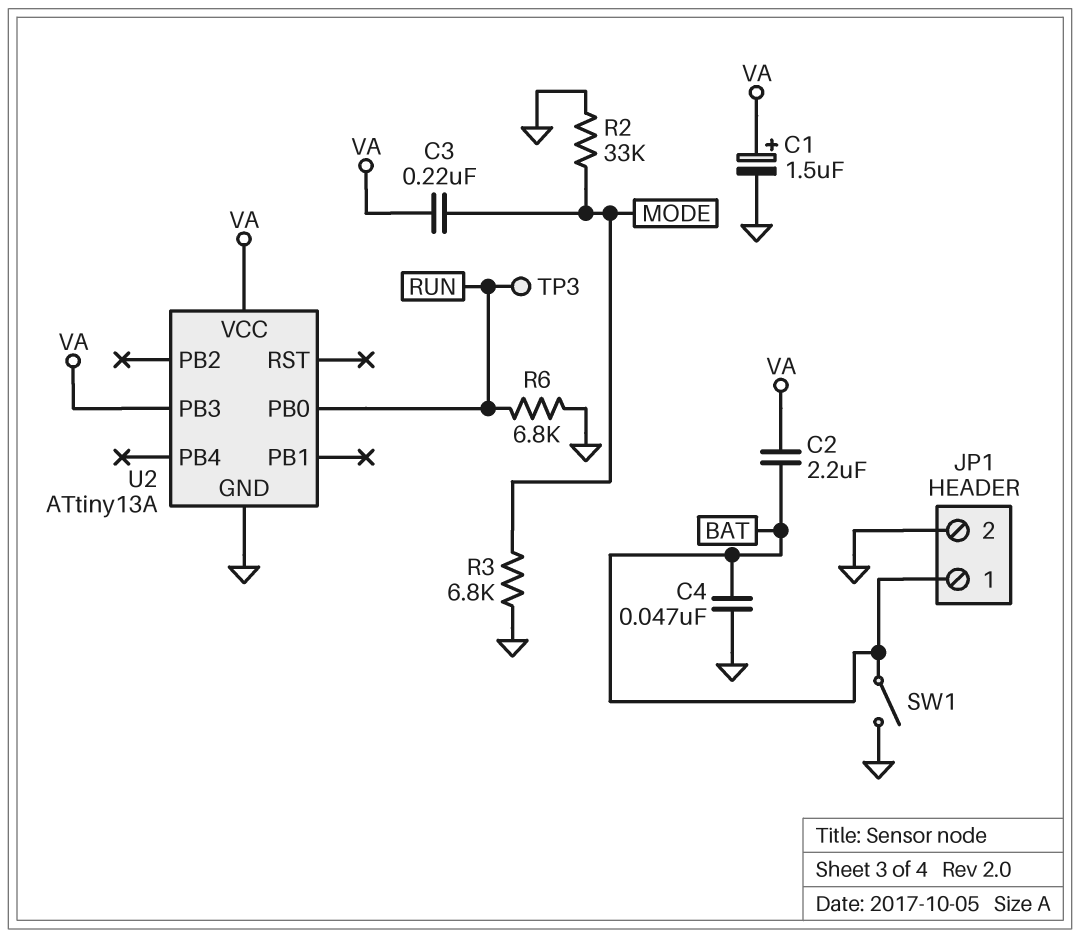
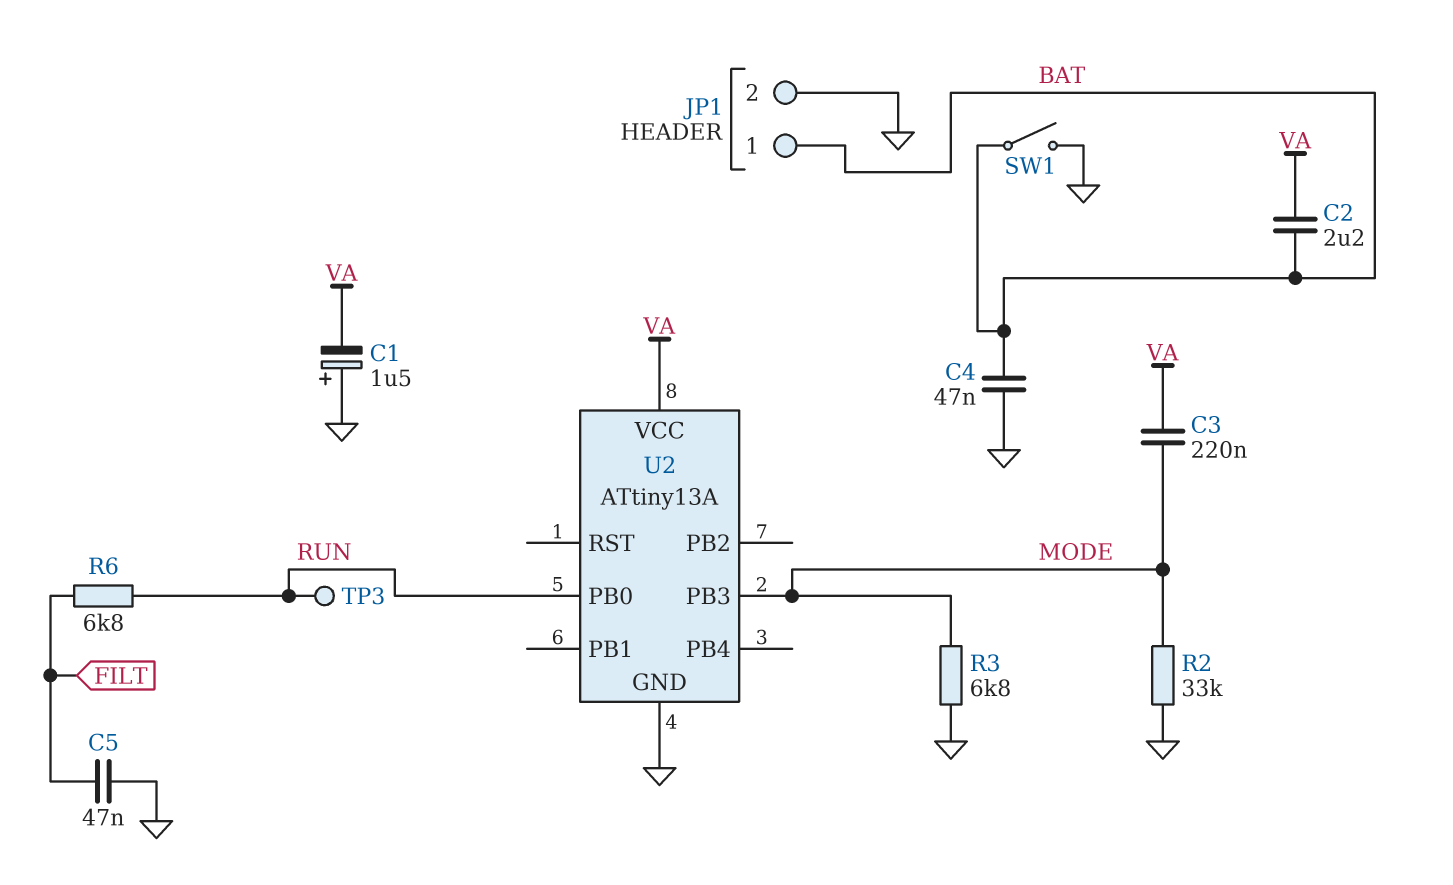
C1: 1.5uF (plus VA, minus GND) -> 1.5uF (plus GND, minus VA)
C5: none -> 47nF (FILT, GND)
R6: 6.8k (GND, RUN) -> 6.8k (FILT, RUN)
U2 pin PB3: VA -> MODE

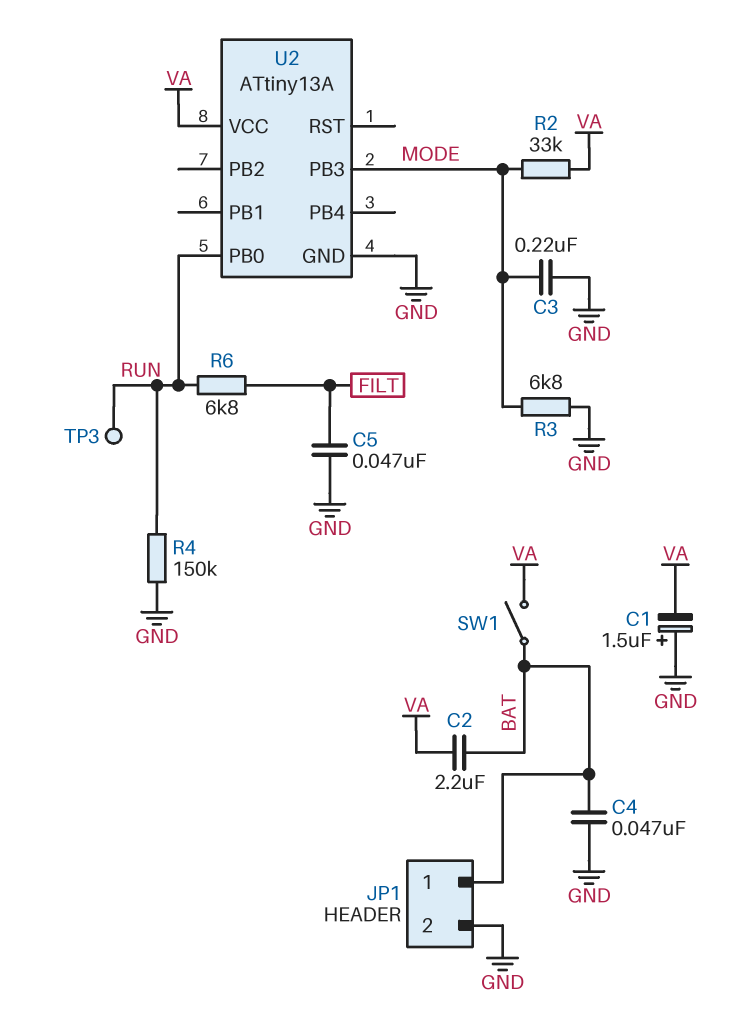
C3: 220nF (MODE, VA) -> 220nF (GND, MODE)
R2: 33k (GND, MODE) -> 33k (MODE, VA)
R4: none -> 150k (GND, RUN)
SW1: switch (BAT, GND) -> switch (BAT, VA)

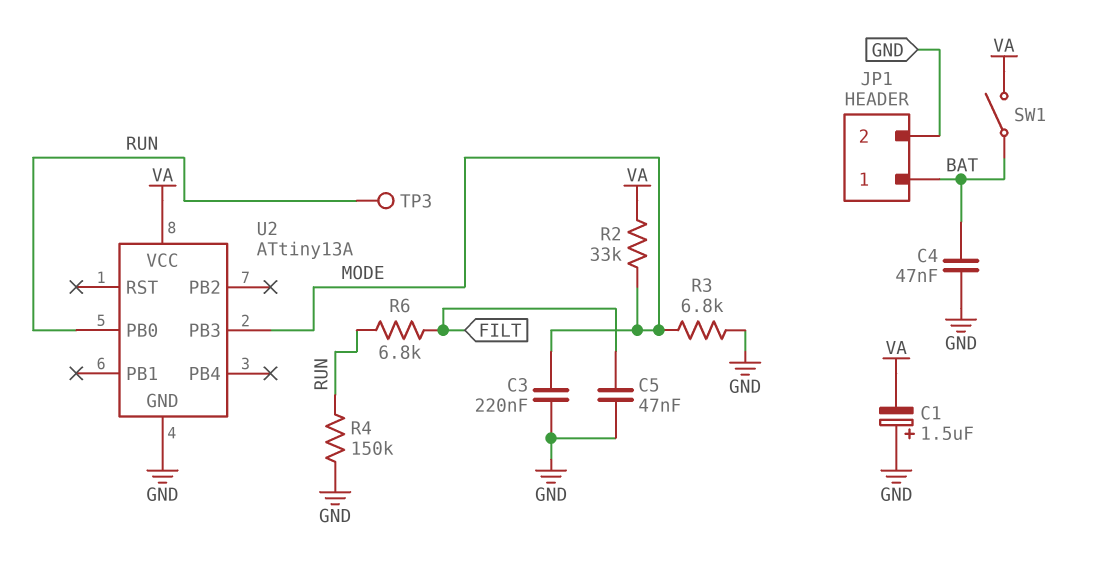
C2: 2.2uF (BAT, VA) -> none

